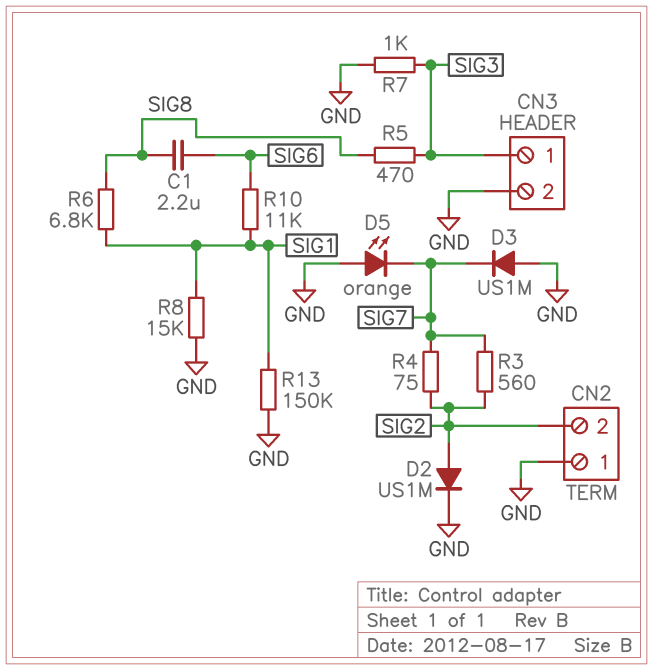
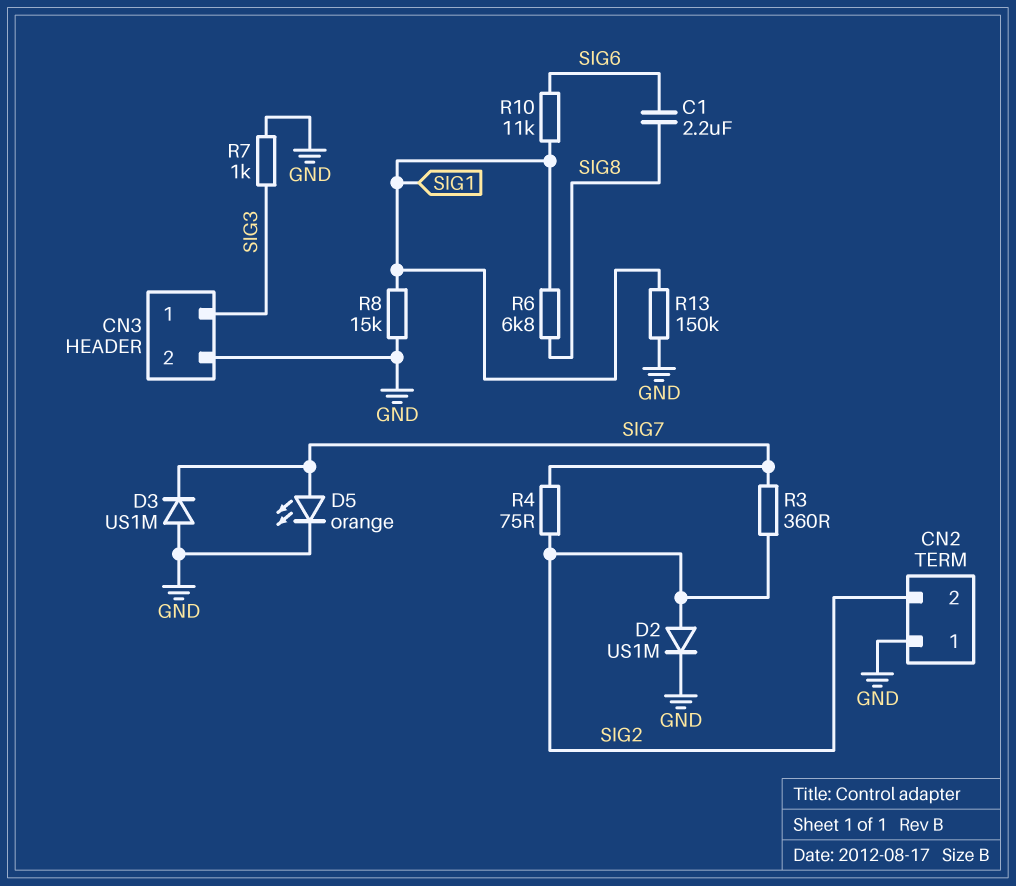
D5: LED orange (A GND, K SIG7) -> LED orange (A SIG7, K GND)
R3: 560 (SIG2, SIG7) -> 360 (SIG2, SIG7)
R5: 470 (SIG3, SIG8) -> none

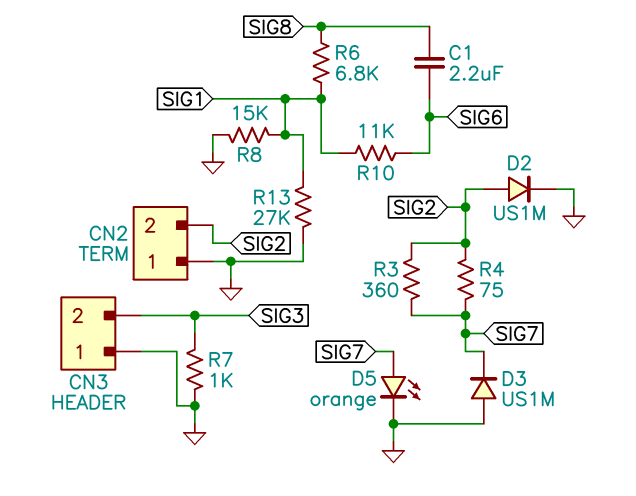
CN3 pin 1: SIG3 -> GND
CN3 pin 2: GND -> SIG3
R13: 150k (GND, SIG1) -> 27k (GND, SIG1)

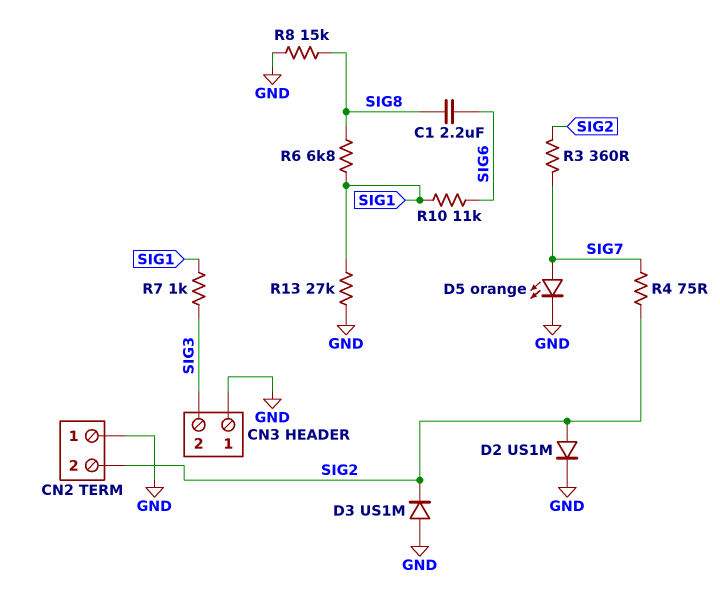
D3: diode US1M (A GND, K SIG7) -> diode US1M (A GND, K SIG2)
R7: 1k (GND, SIG3) -> 1k (SIG1, SIG3)
R8: 15k (GND, SIG1) -> 15k (GND, SIG8)

